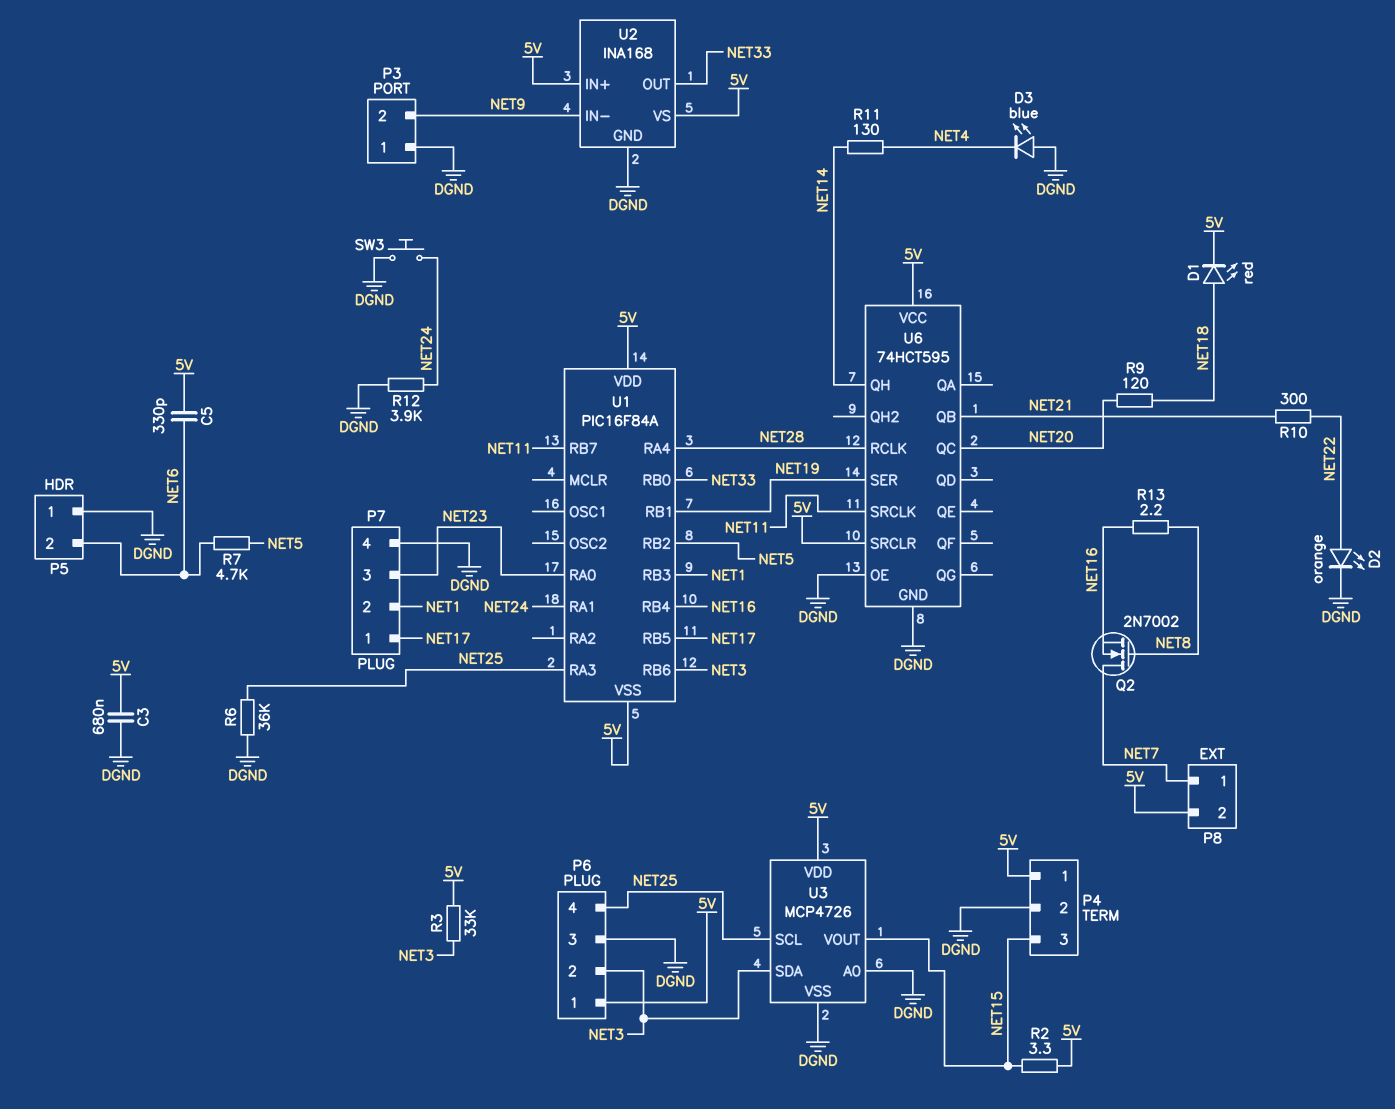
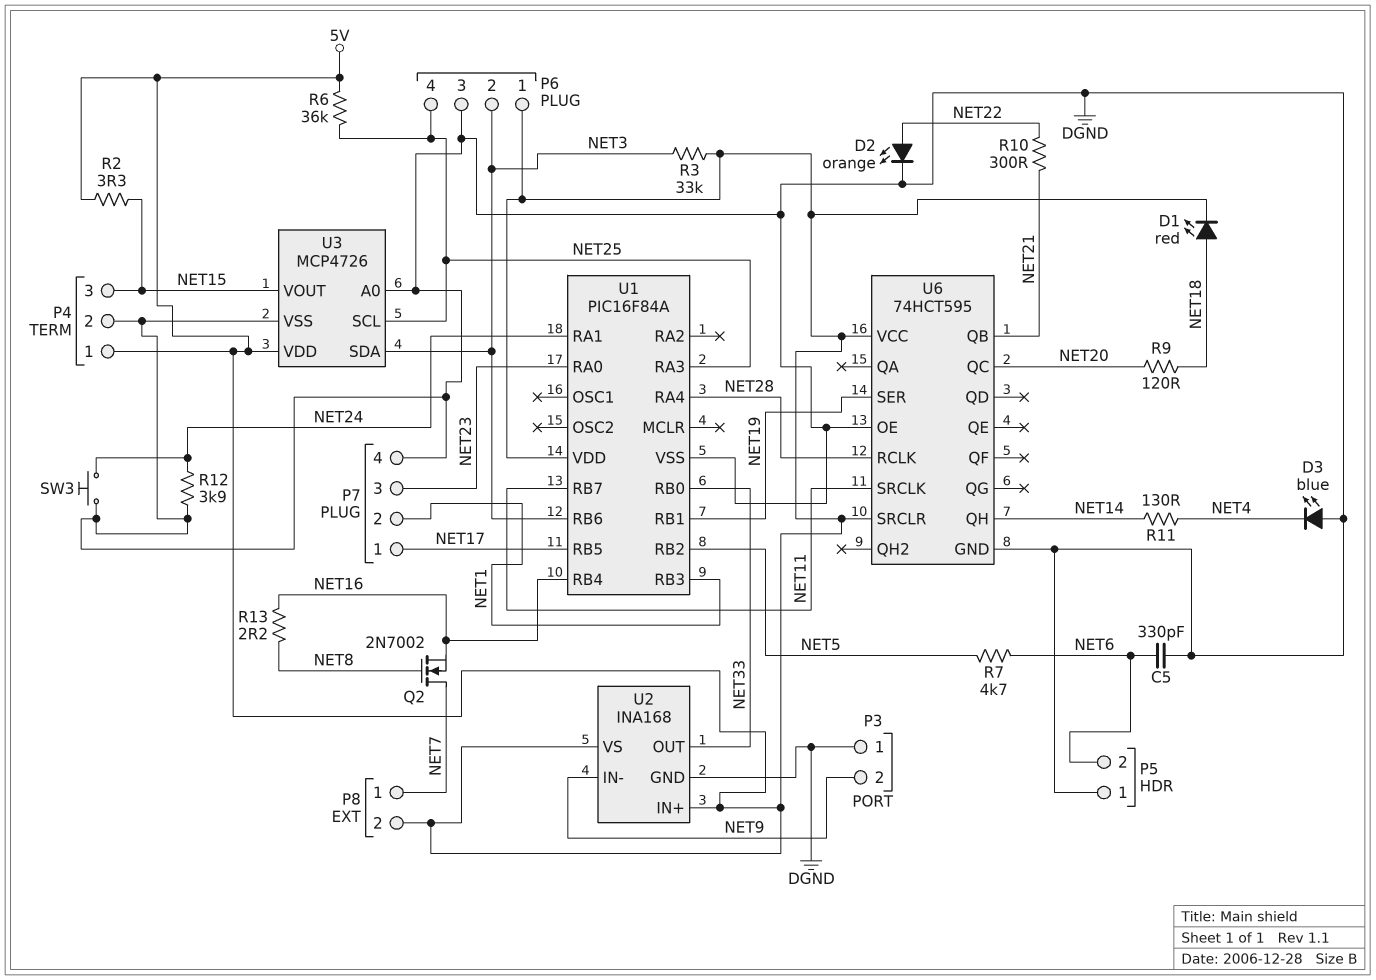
C3: 680nF (5V, DGND) -> none
C5: 330pF (5V, NET6) -> 330pF (DGND, NET6)
R6: 36k (DGND, NET25) -> 36k (5V, NET25)
U1 pin VSS: 5V -> DGND

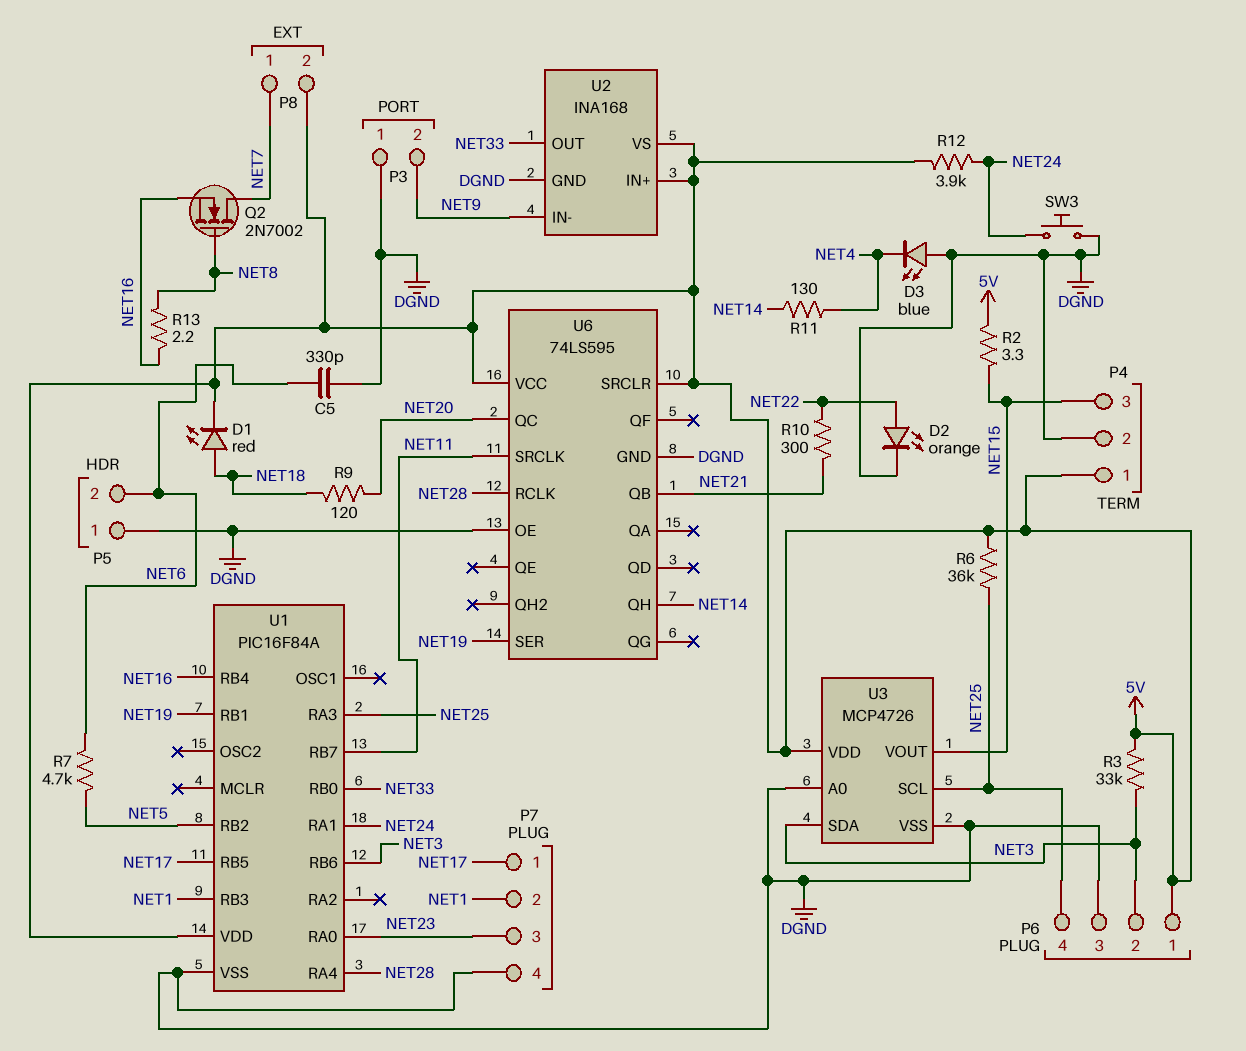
R12: 3.9k (DGND, NET24) -> 3.9k (5V, NET24)
U6: 74HCT595 -> 74LS595

